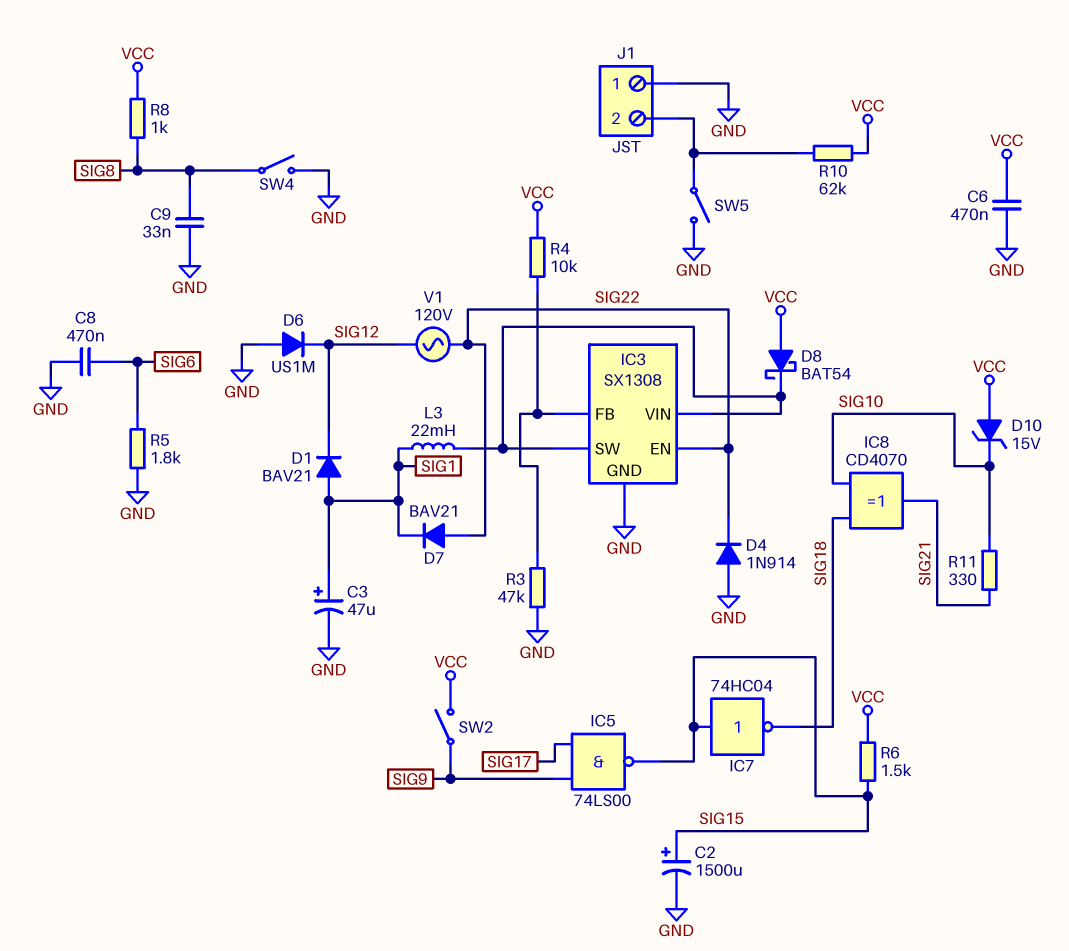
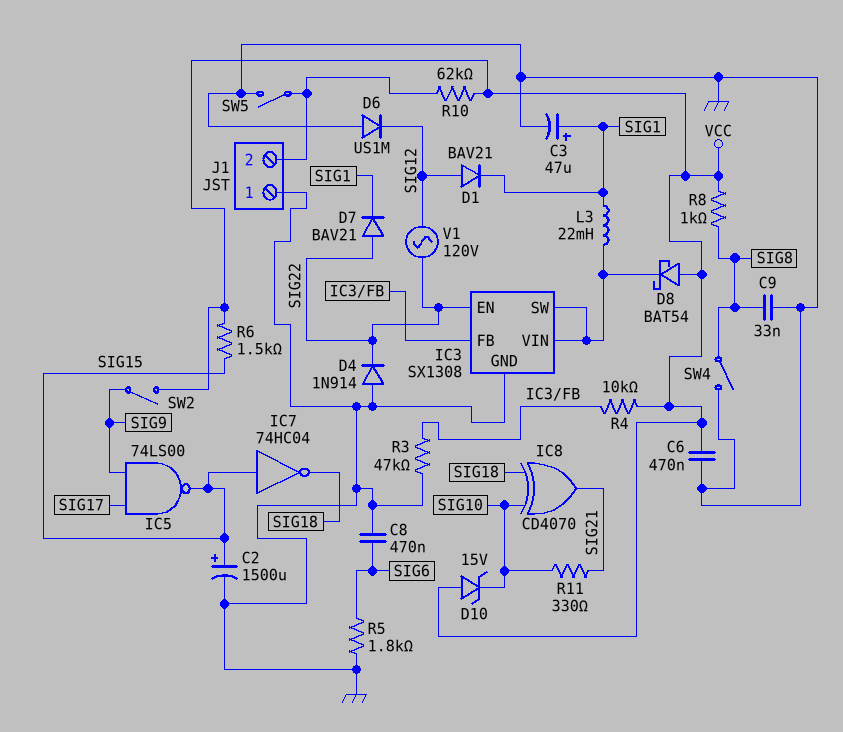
D1: diode BAV21 (A SIG1, K SIG12) -> diode BAV21 (A SIG12, K SIG1)

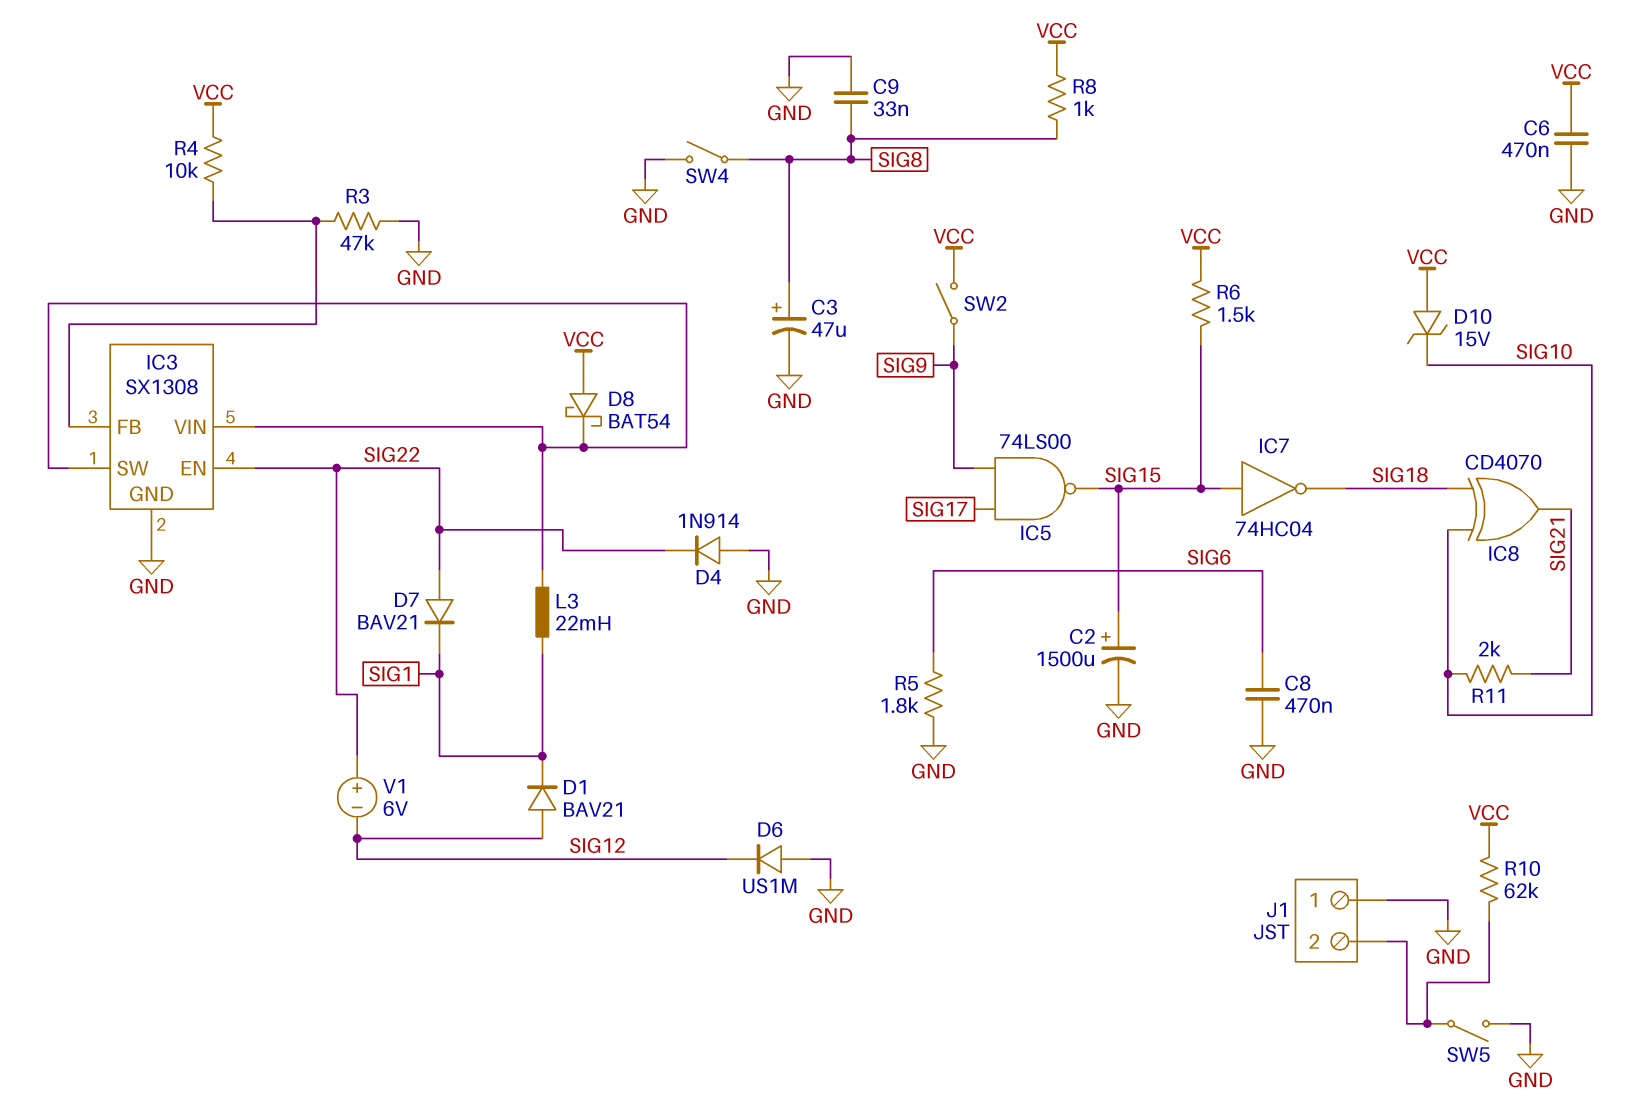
C3: 47uF (plus SIG1, minus GND) -> 47uF (plus SIG8, minus GND)
R11: 330 (SIG10, SIG21) -> 2k (SIG10, SIG21)
V1: AC 120V (SIG12, SIG22) -> 6V (plus SIG22, minus SIG12)

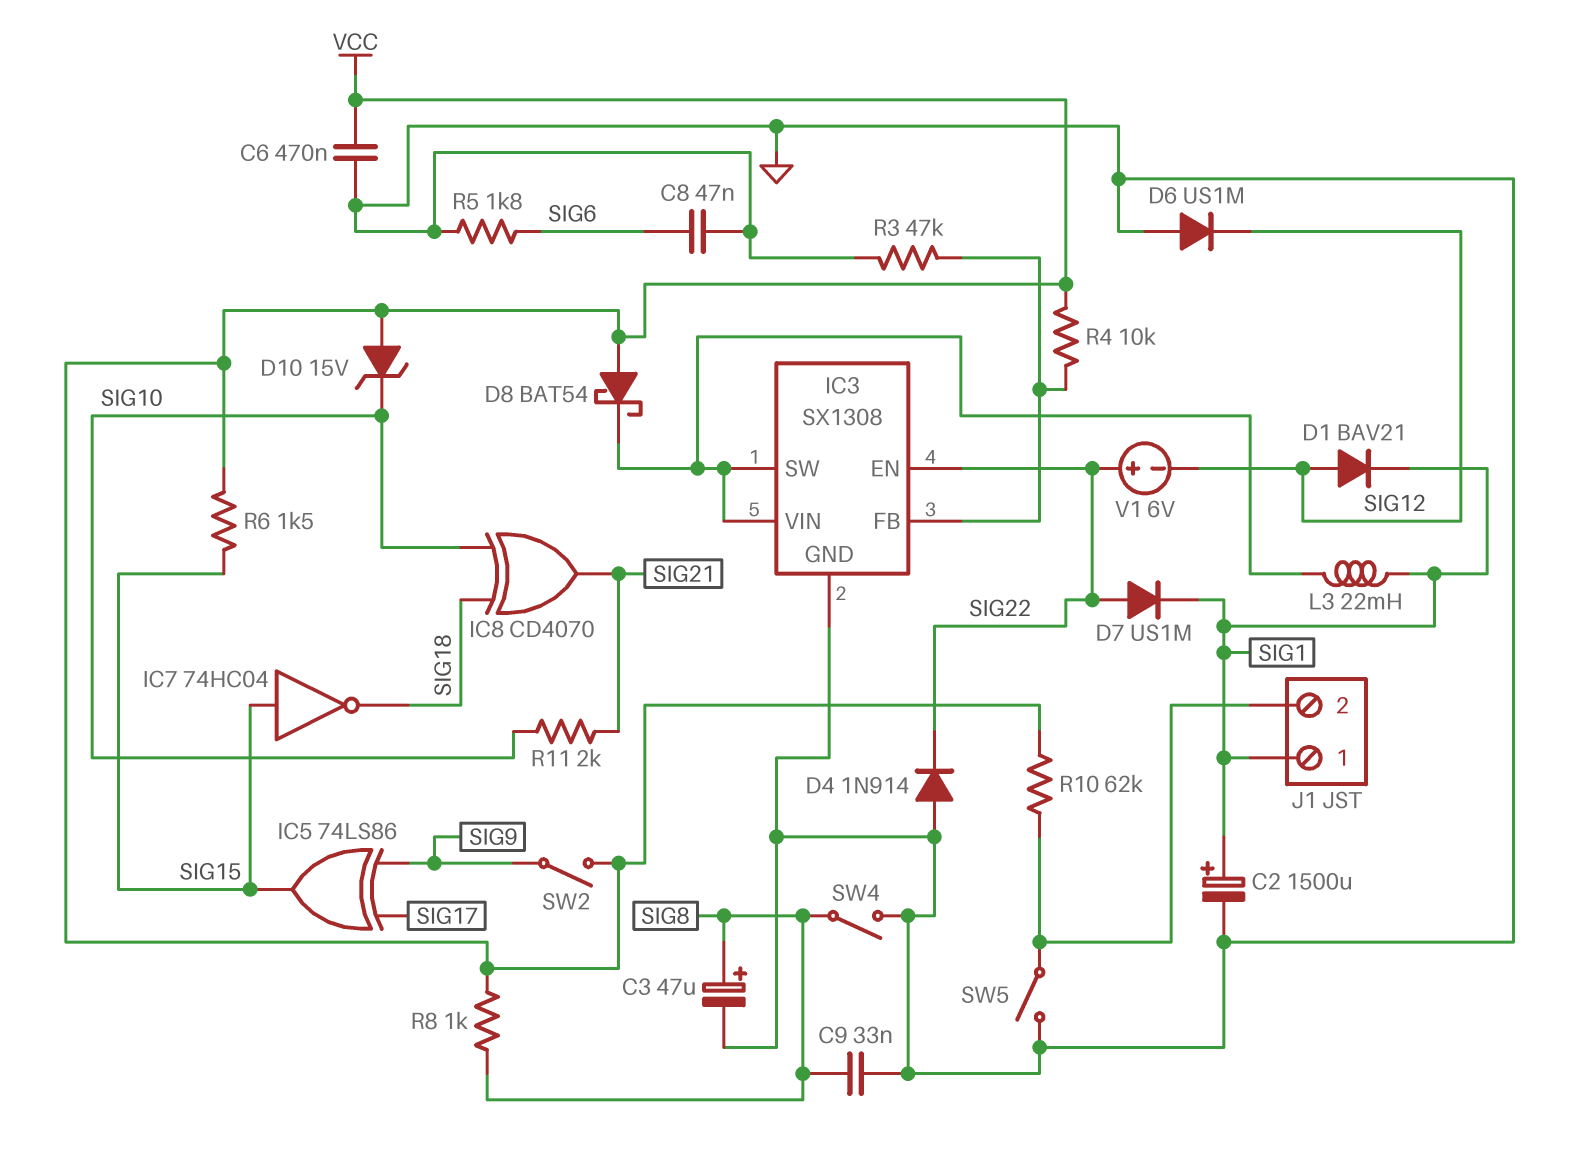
C2: 1500uF (plus SIG15, minus GND) -> 1500uF (plus SIG1, minus GND)
C8: 470nF (GND, SIG6) -> 47nF (GND, SIG6)
D7: diode BAV21 (A SIG22, K SIG1) -> diode US1M (A SIG22, K SIG1)
IC5: NAND 74LS00 (in SIG9, in SIG17, out SIG15) -> XOR 74LS86 (in SIG9, in SIG17, out SIG15)
J1 pin 1: GND -> SIG1

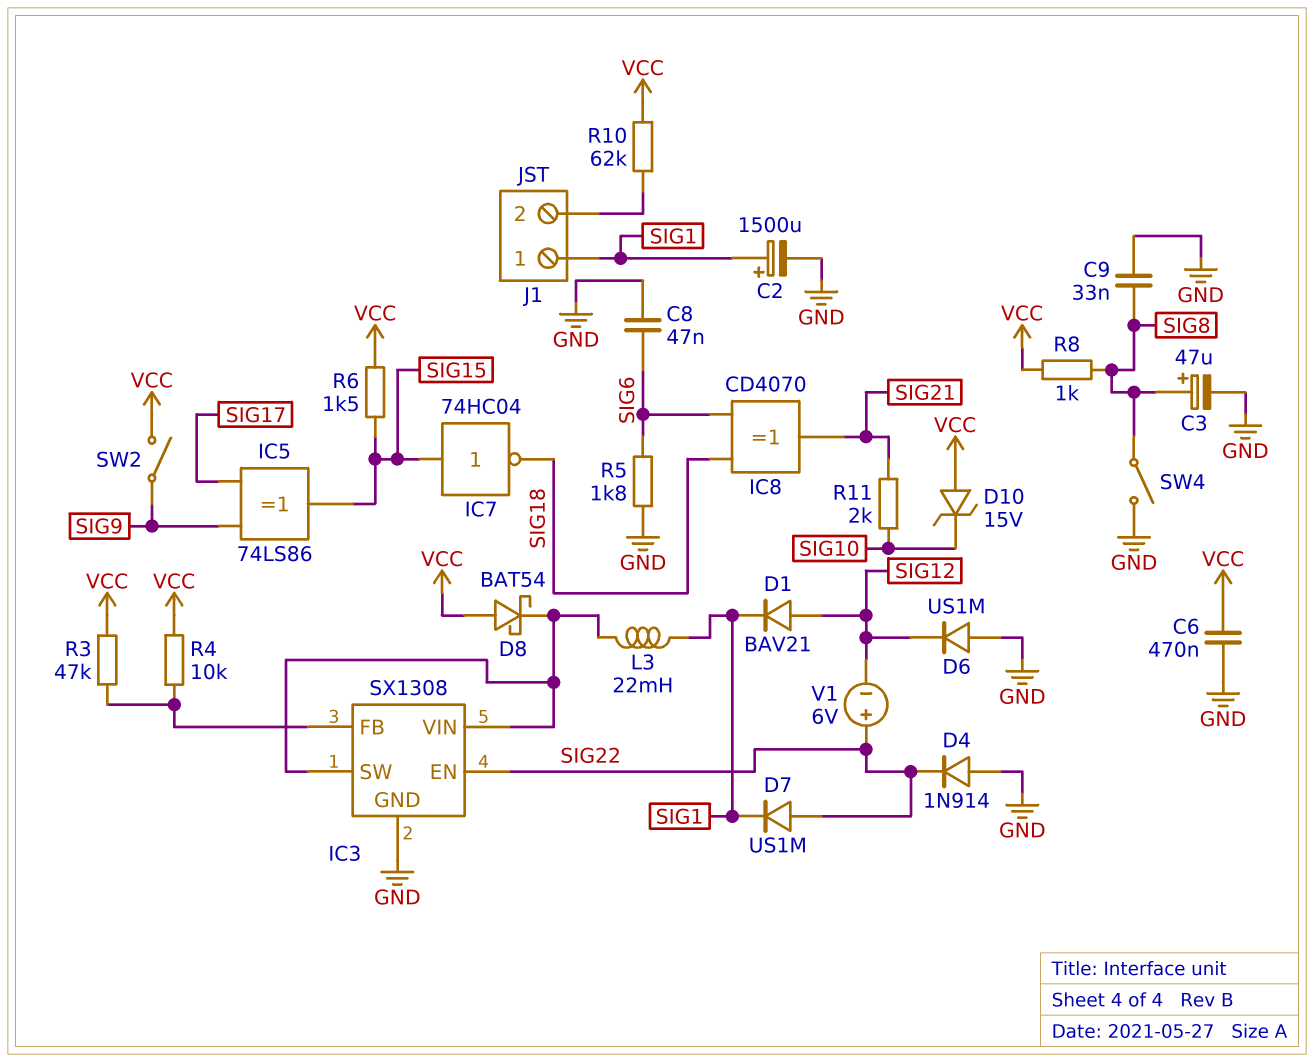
IC8: XOR CD4070 (in SIG10, in SIG18, out SIG21) -> XOR CD4070 (in SIG6, in SIG18, out SIG21)
R3: 47k (GND, IC3/FB) -> 47k (IC3/FB, VCC)
SW5: switch (GND, J1/2) -> none

